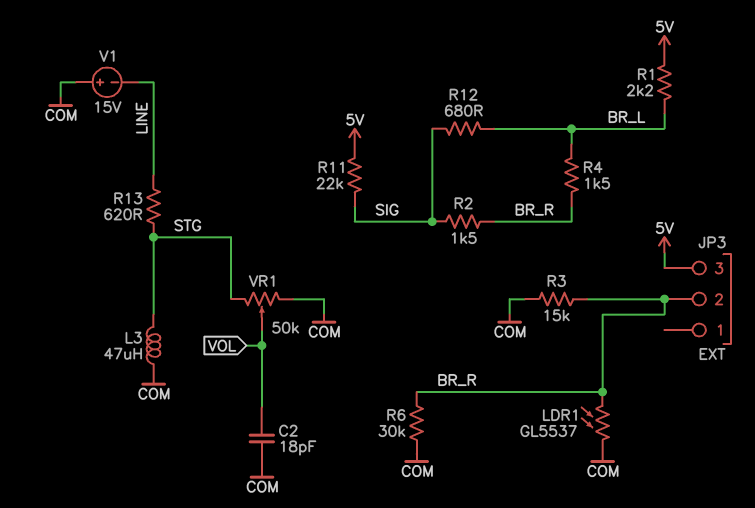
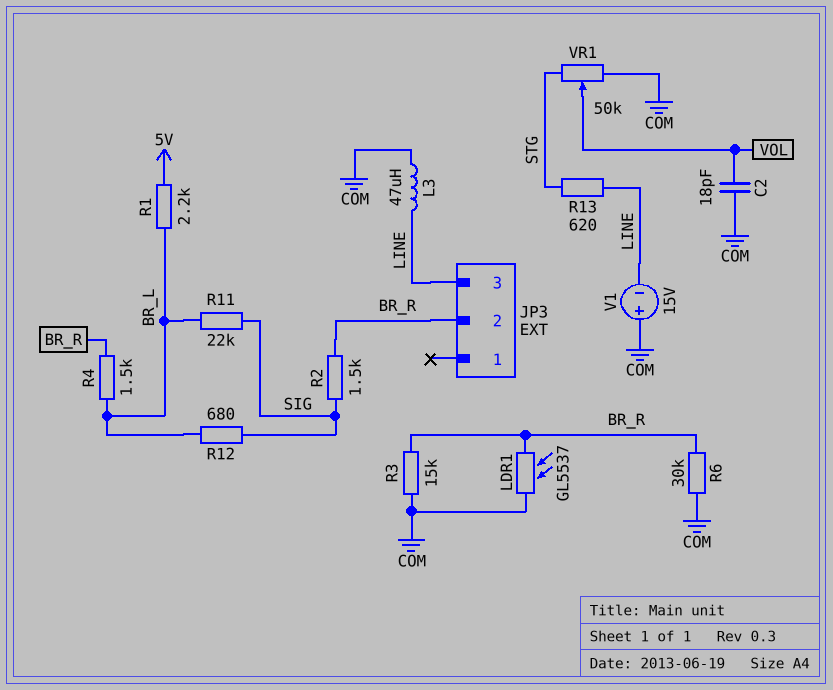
JP3 pin 3: 5V -> LINE
L3: 47uH (COM, STG) -> 47uH (COM, LINE)
R11: 22k (5V, SIG) -> 22k (BR_L, SIG)

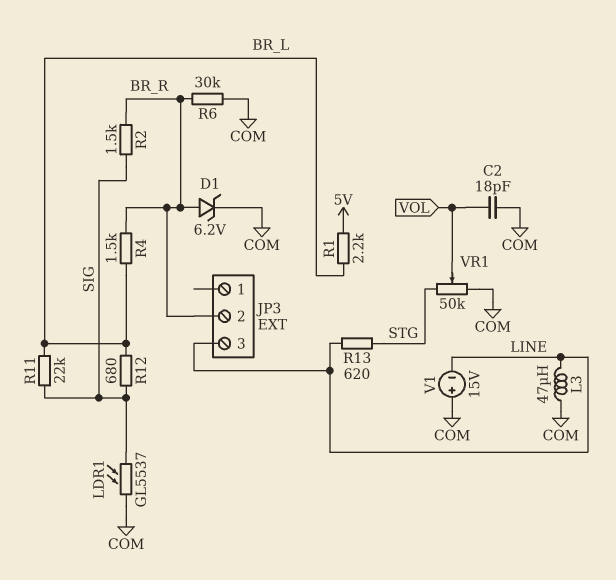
D1: none -> zener 6.2V (A BR_R, K COM)
LDR1: GL5537 (BR_R, COM) -> GL5537 (COM, SIG)
R3: 15k (BR_R, COM) -> none

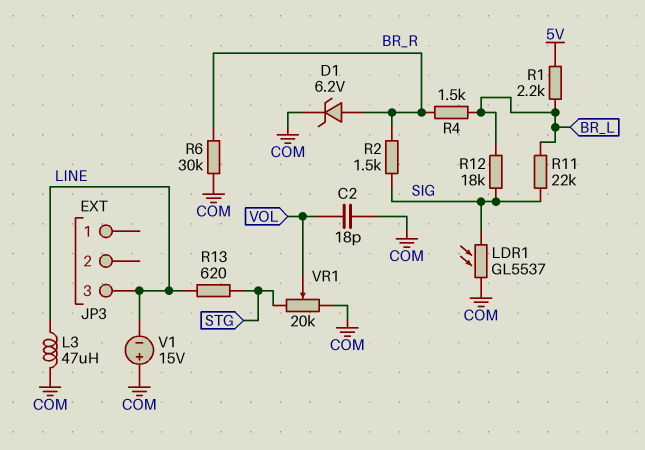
JP3 pin 2: BR_R -> none
R12: 680 (BR_L, SIG) -> 18k (BR_L, SIG)
VR1: 50k (COM, STG, wiper VOL) -> 20k (COM, STG, wiper VOL)

